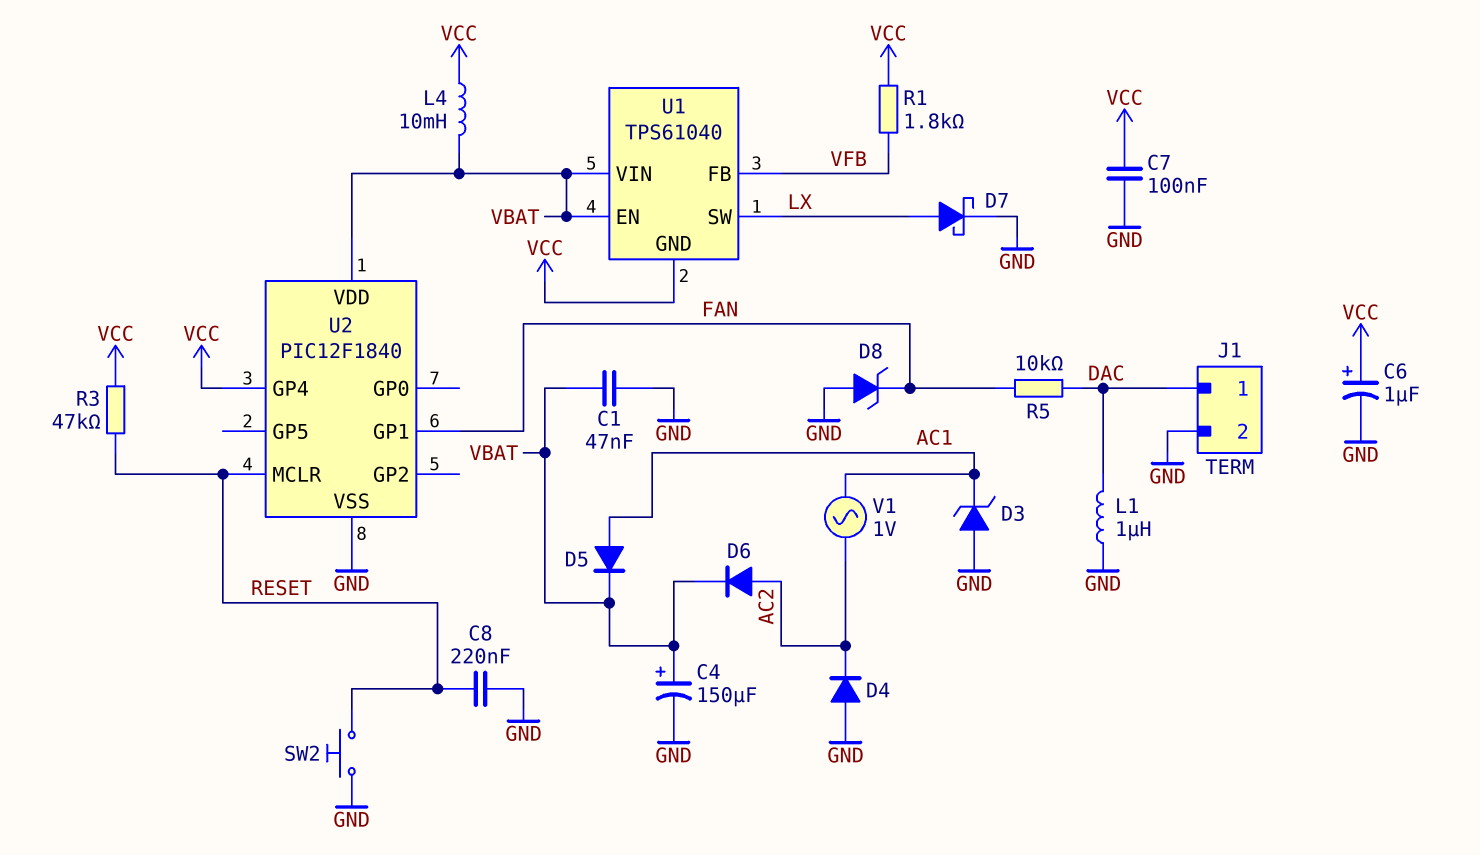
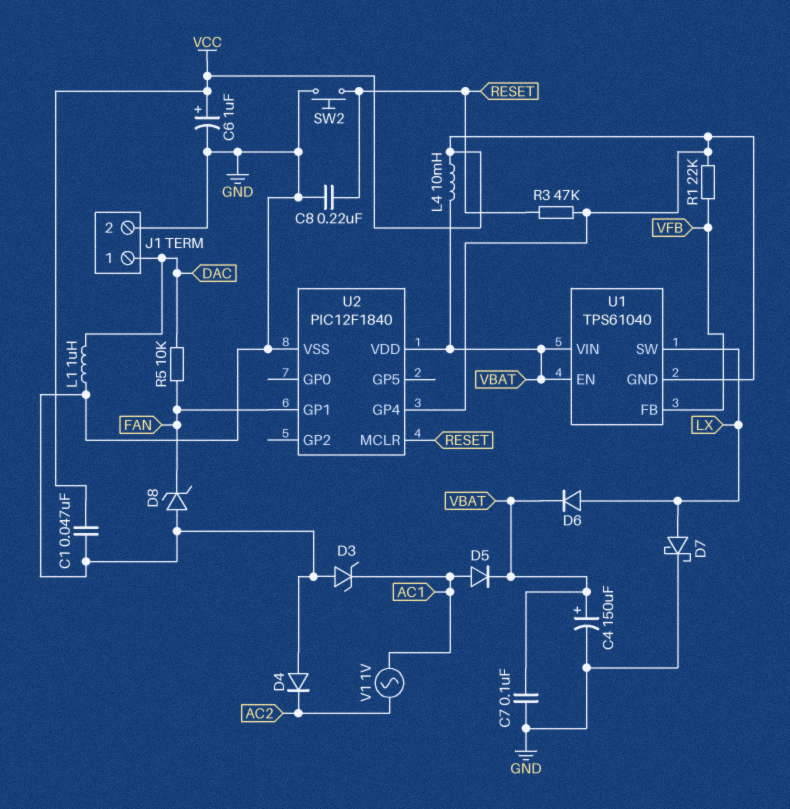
C1: 47nF (GND, VBAT) -> 47nF (GND, VCC)
C7: 100nF (GND, VCC) -> 100nF (GND, VBAT)
D6: diode (A AC2, K VBAT) -> diode (A LX, K VBAT)
R1: 1.8k (VCC, VFB) -> 22k (VCC, VFB)

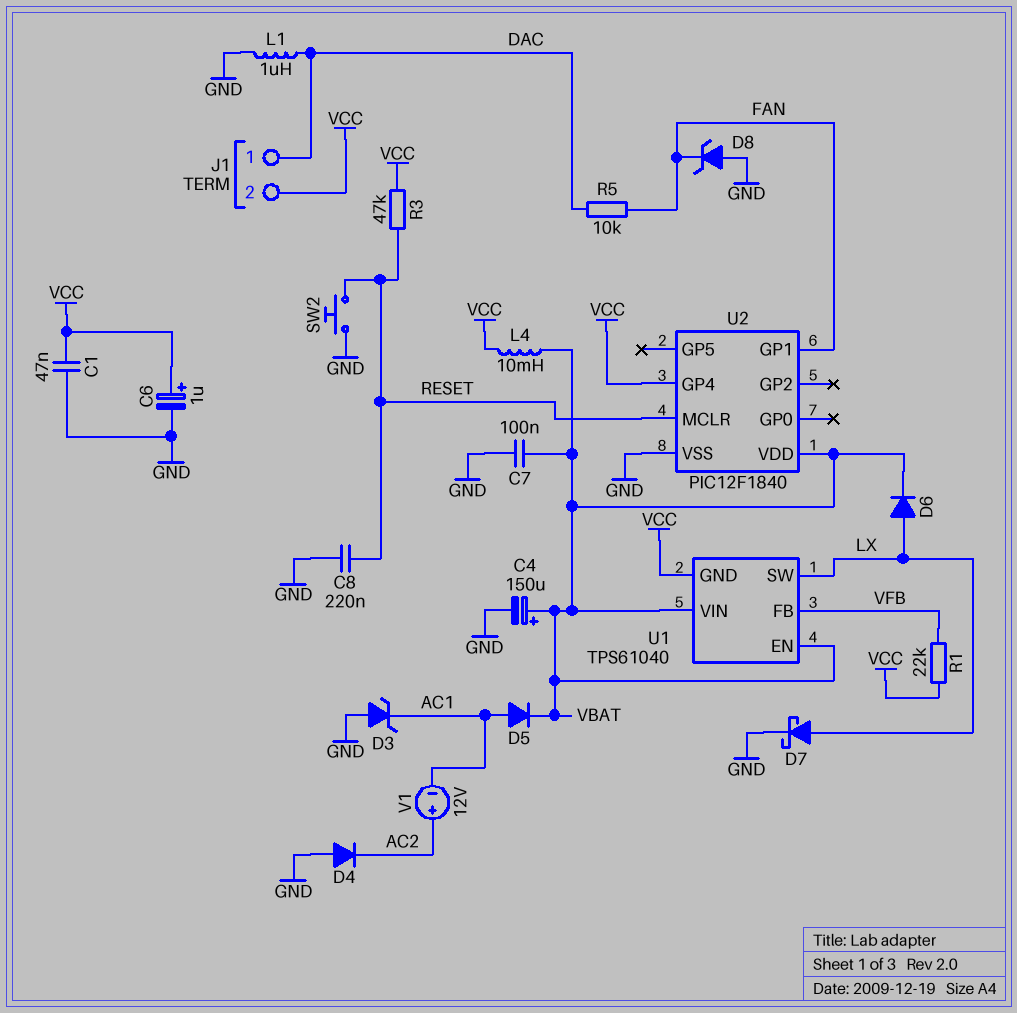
J1 pin 2: GND -> VCC
V1: AC 1V (AC1, AC2) -> 12V (plus AC2, minus AC1)

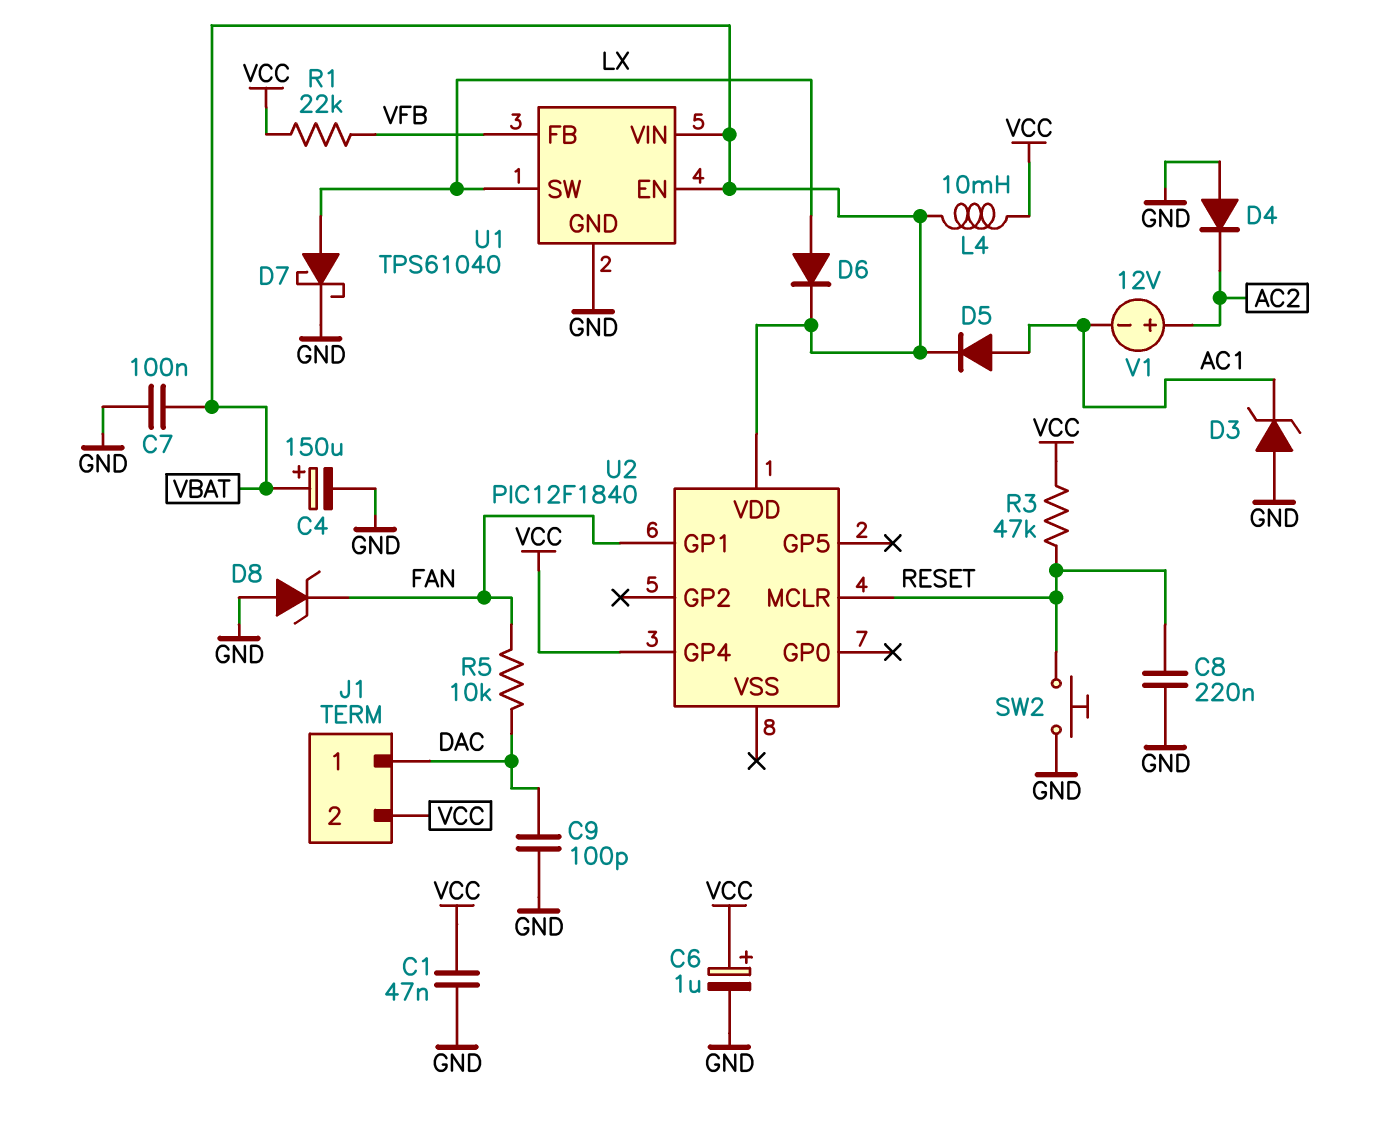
C9: none -> 100pF (DAC, GND)
L1: 1uH (DAC, GND) -> none
U1 pin GND: VCC -> GND
U2 pin VSS: GND -> none

